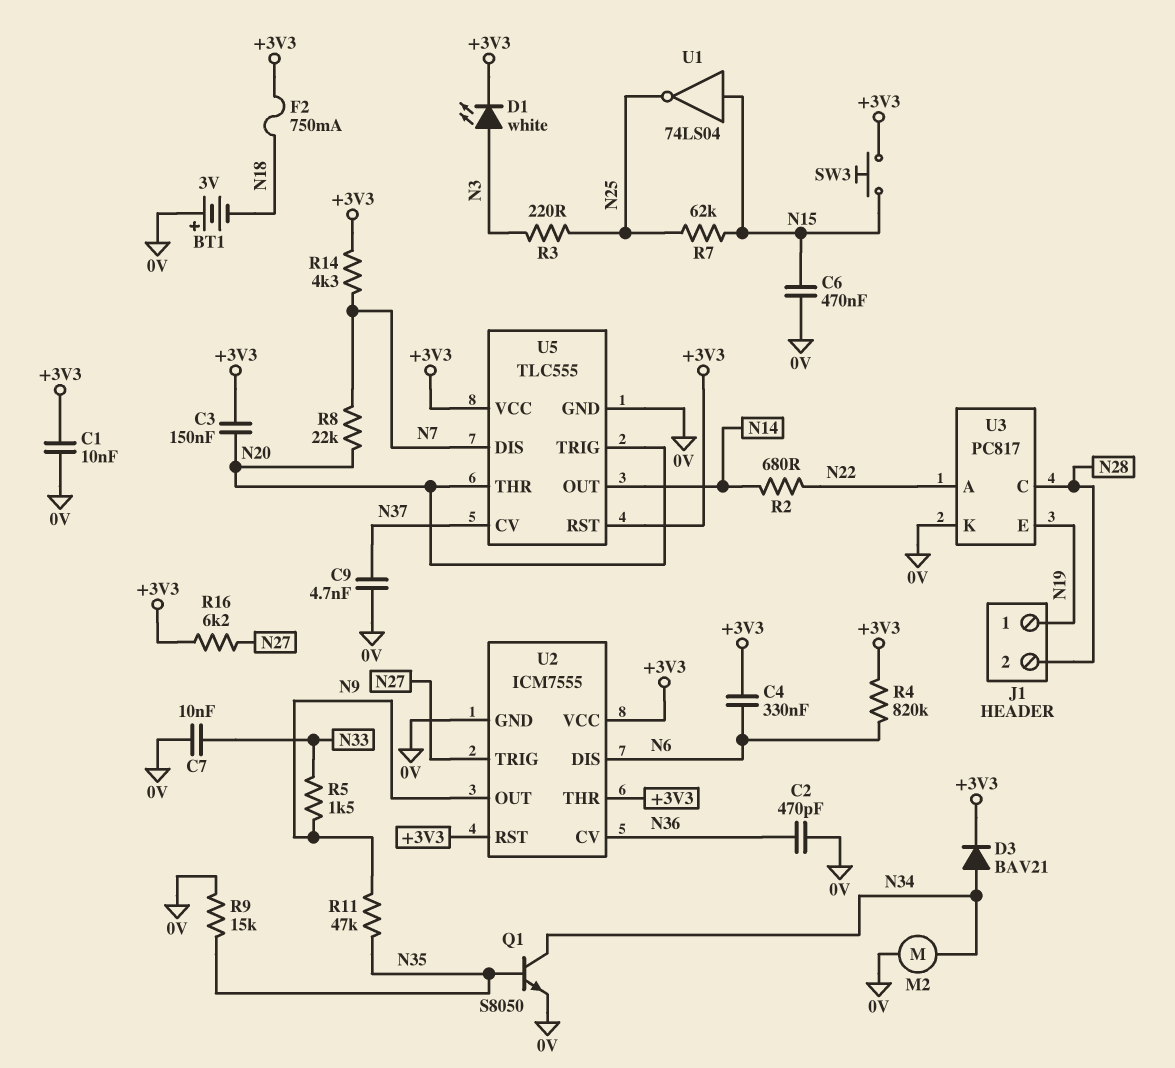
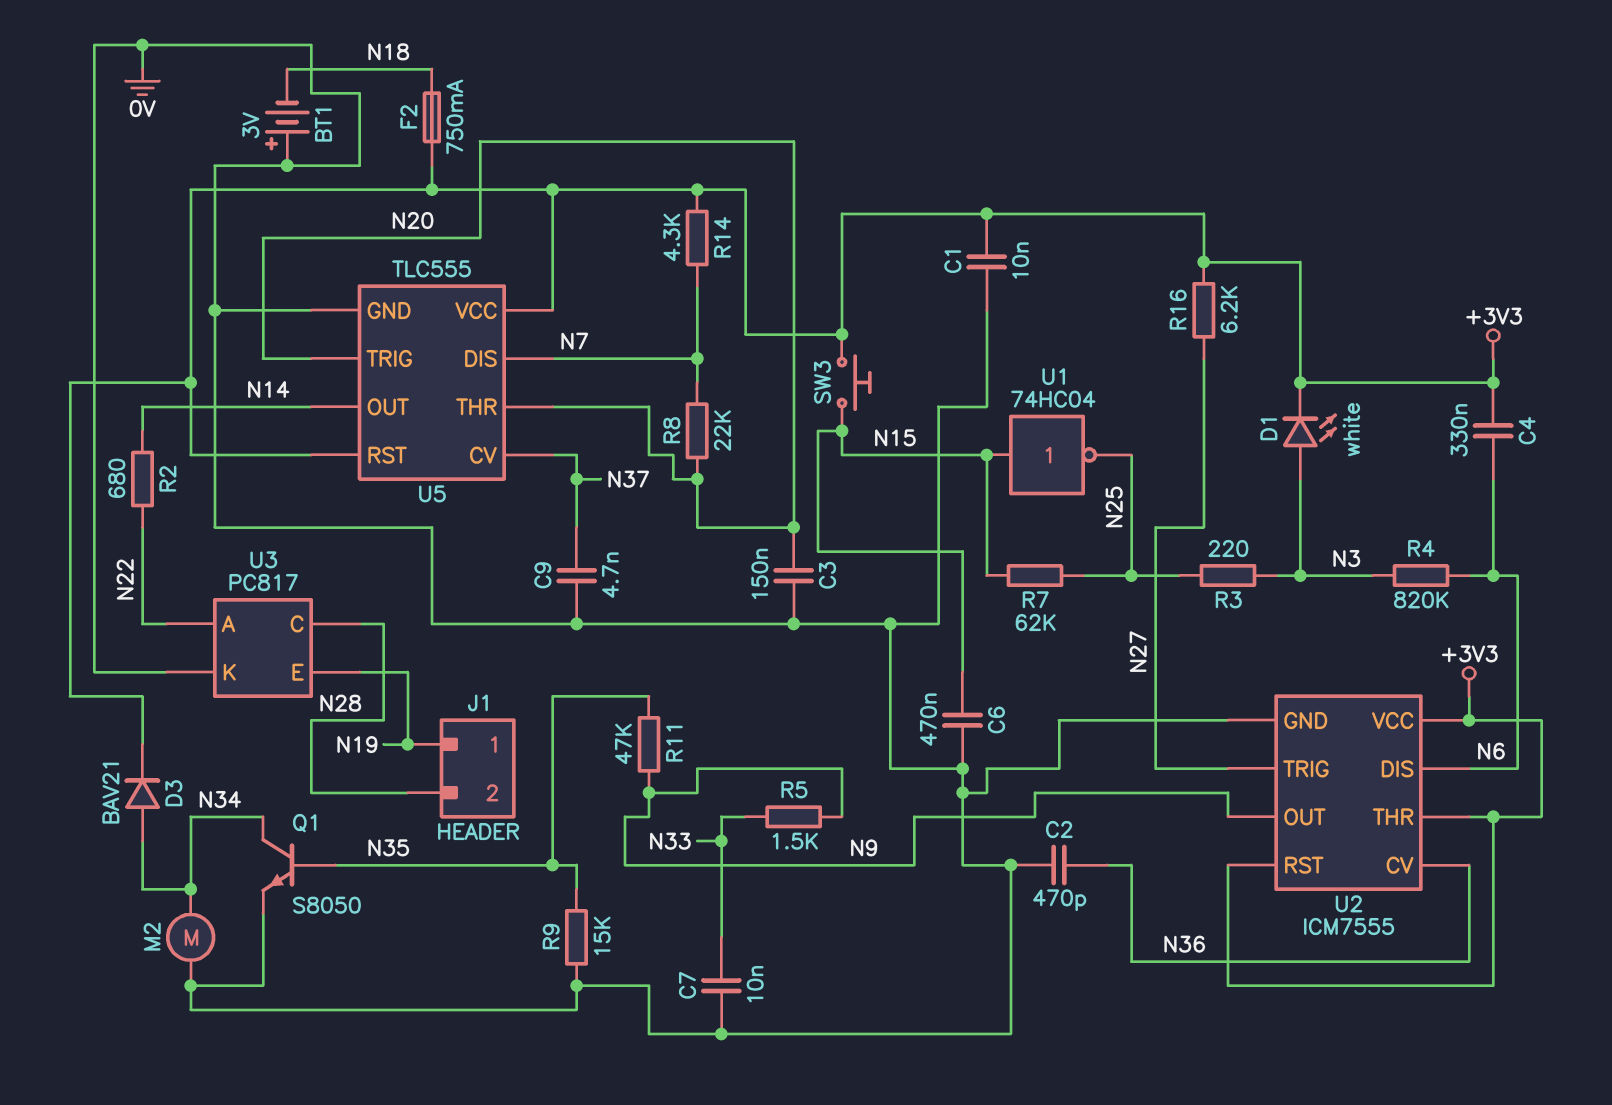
C3: 150nF (+3V3, N20) -> 150nF (0V, N20)
R4: 820k (+3V3, N6) -> 820k (N3, N6)
U1: NOT 74LS04 (in N15, out N25) -> NOT 74HC04 (in N15, out N25)

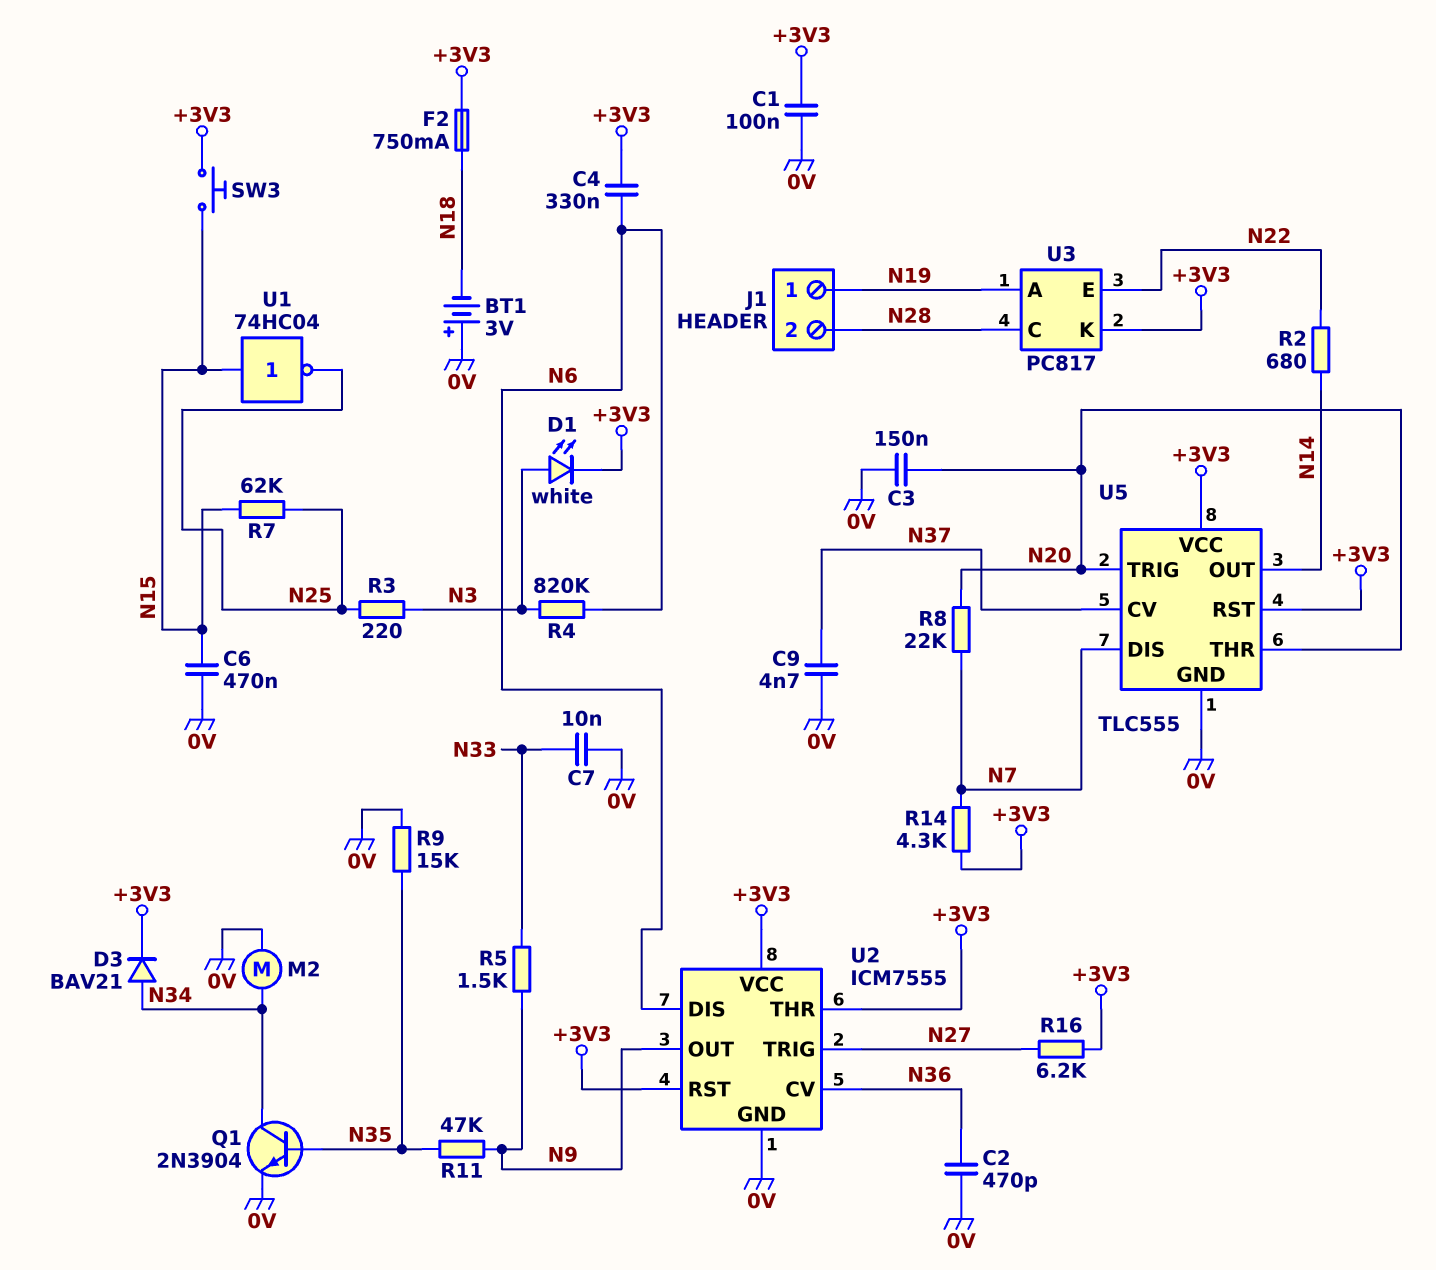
C1: 10nF (+3V3, 0V) -> 100nF (+3V3, 0V)
Q1: NPN S8050 (B N35, C N34, E 0V) -> NPN 2N3904 (B N35, C N34, E 0V)
U3 pin A: N22 -> N19
U3 pin E: N19 -> N22
U3 pin K: 0V -> +3V3

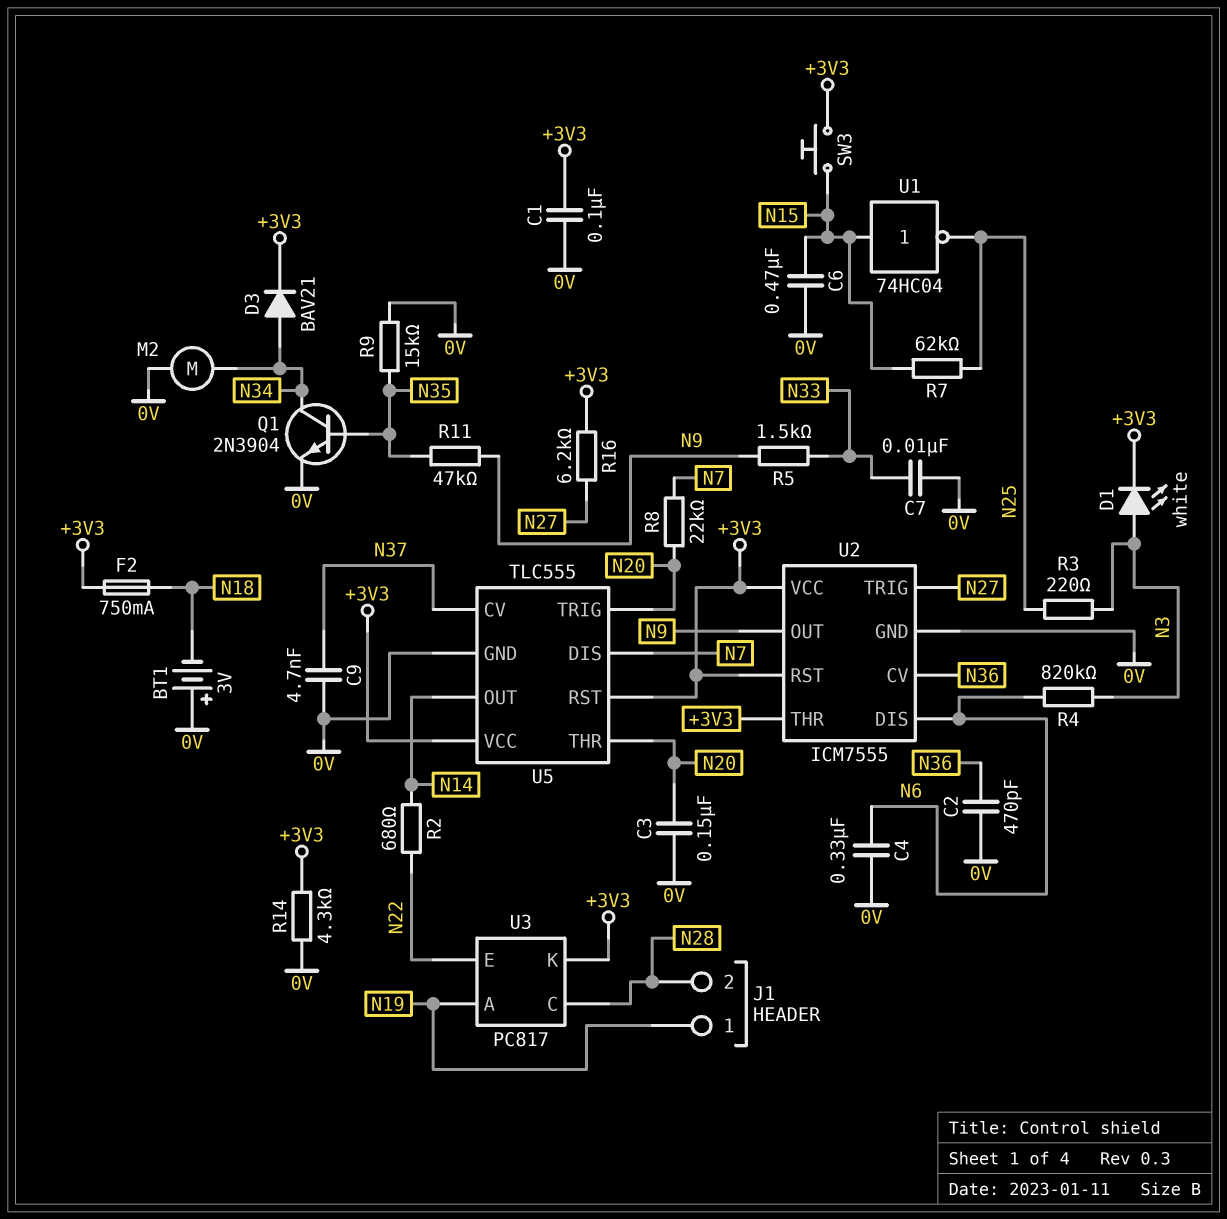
C4: 330nF (+3V3, N6) -> 330nF (0V, N6)
R14: 4.3k (+3V3, N7) -> 4.3k (+3V3, 0V)

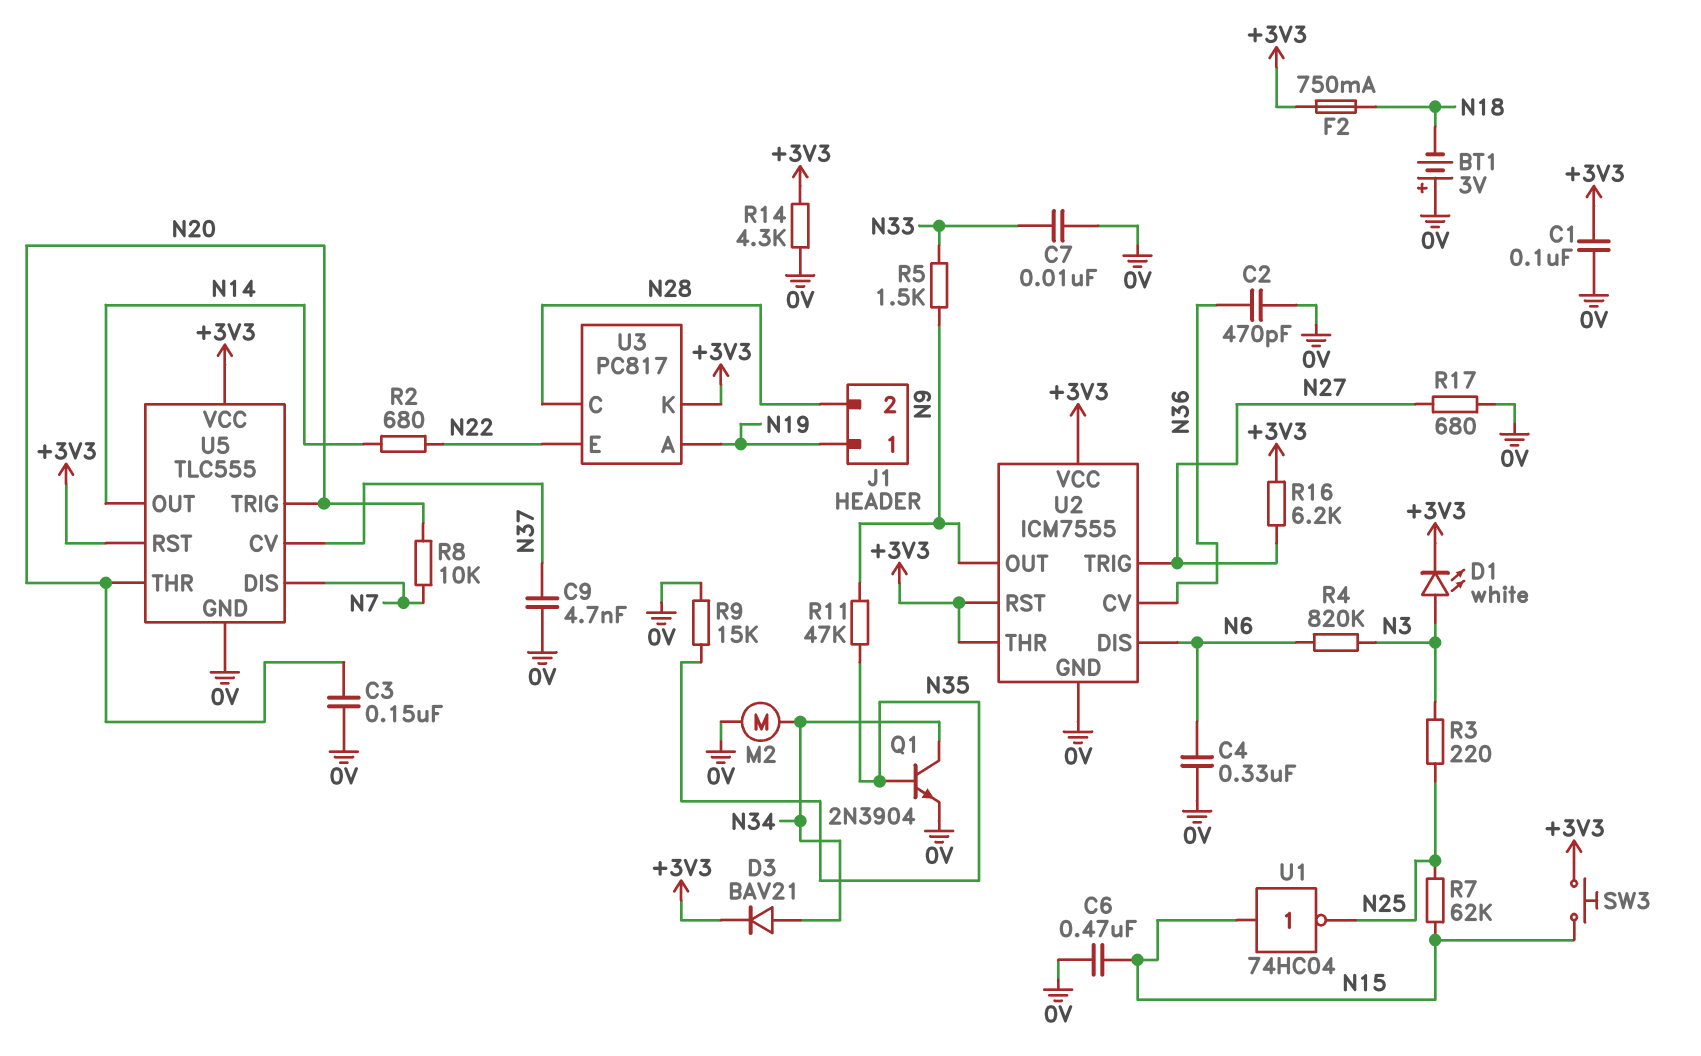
R8: 22k (N7, N20) -> 10k (N7, N20)
R17: none -> 680 (0V, N27)

